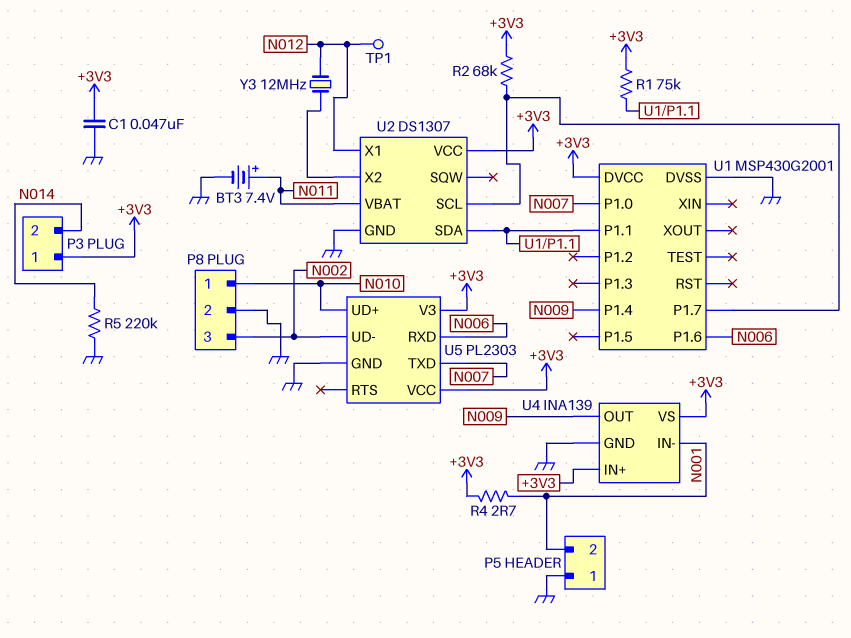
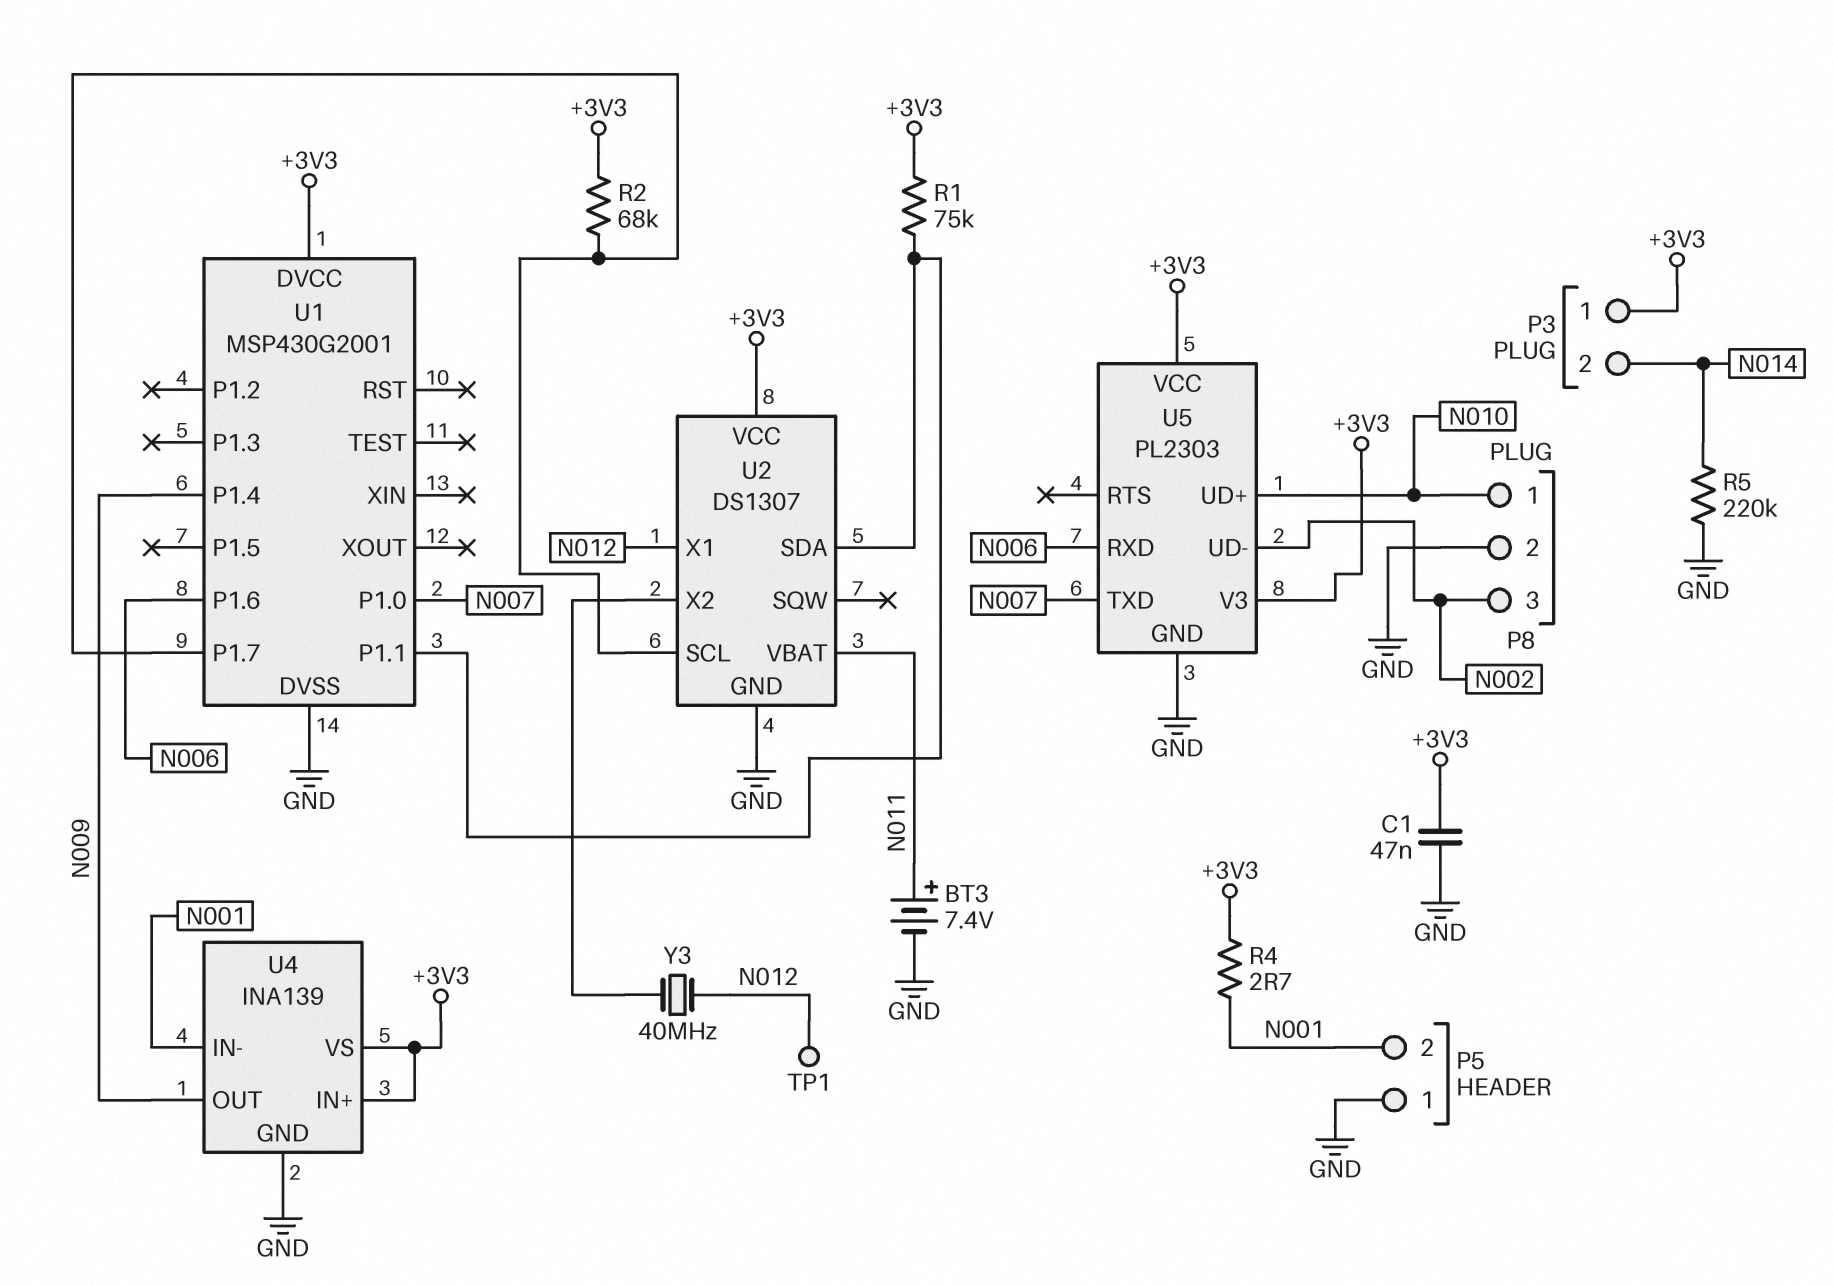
Y3: 12MHz (N012, U2/X2) -> 40MHz (N012, U2/X2)

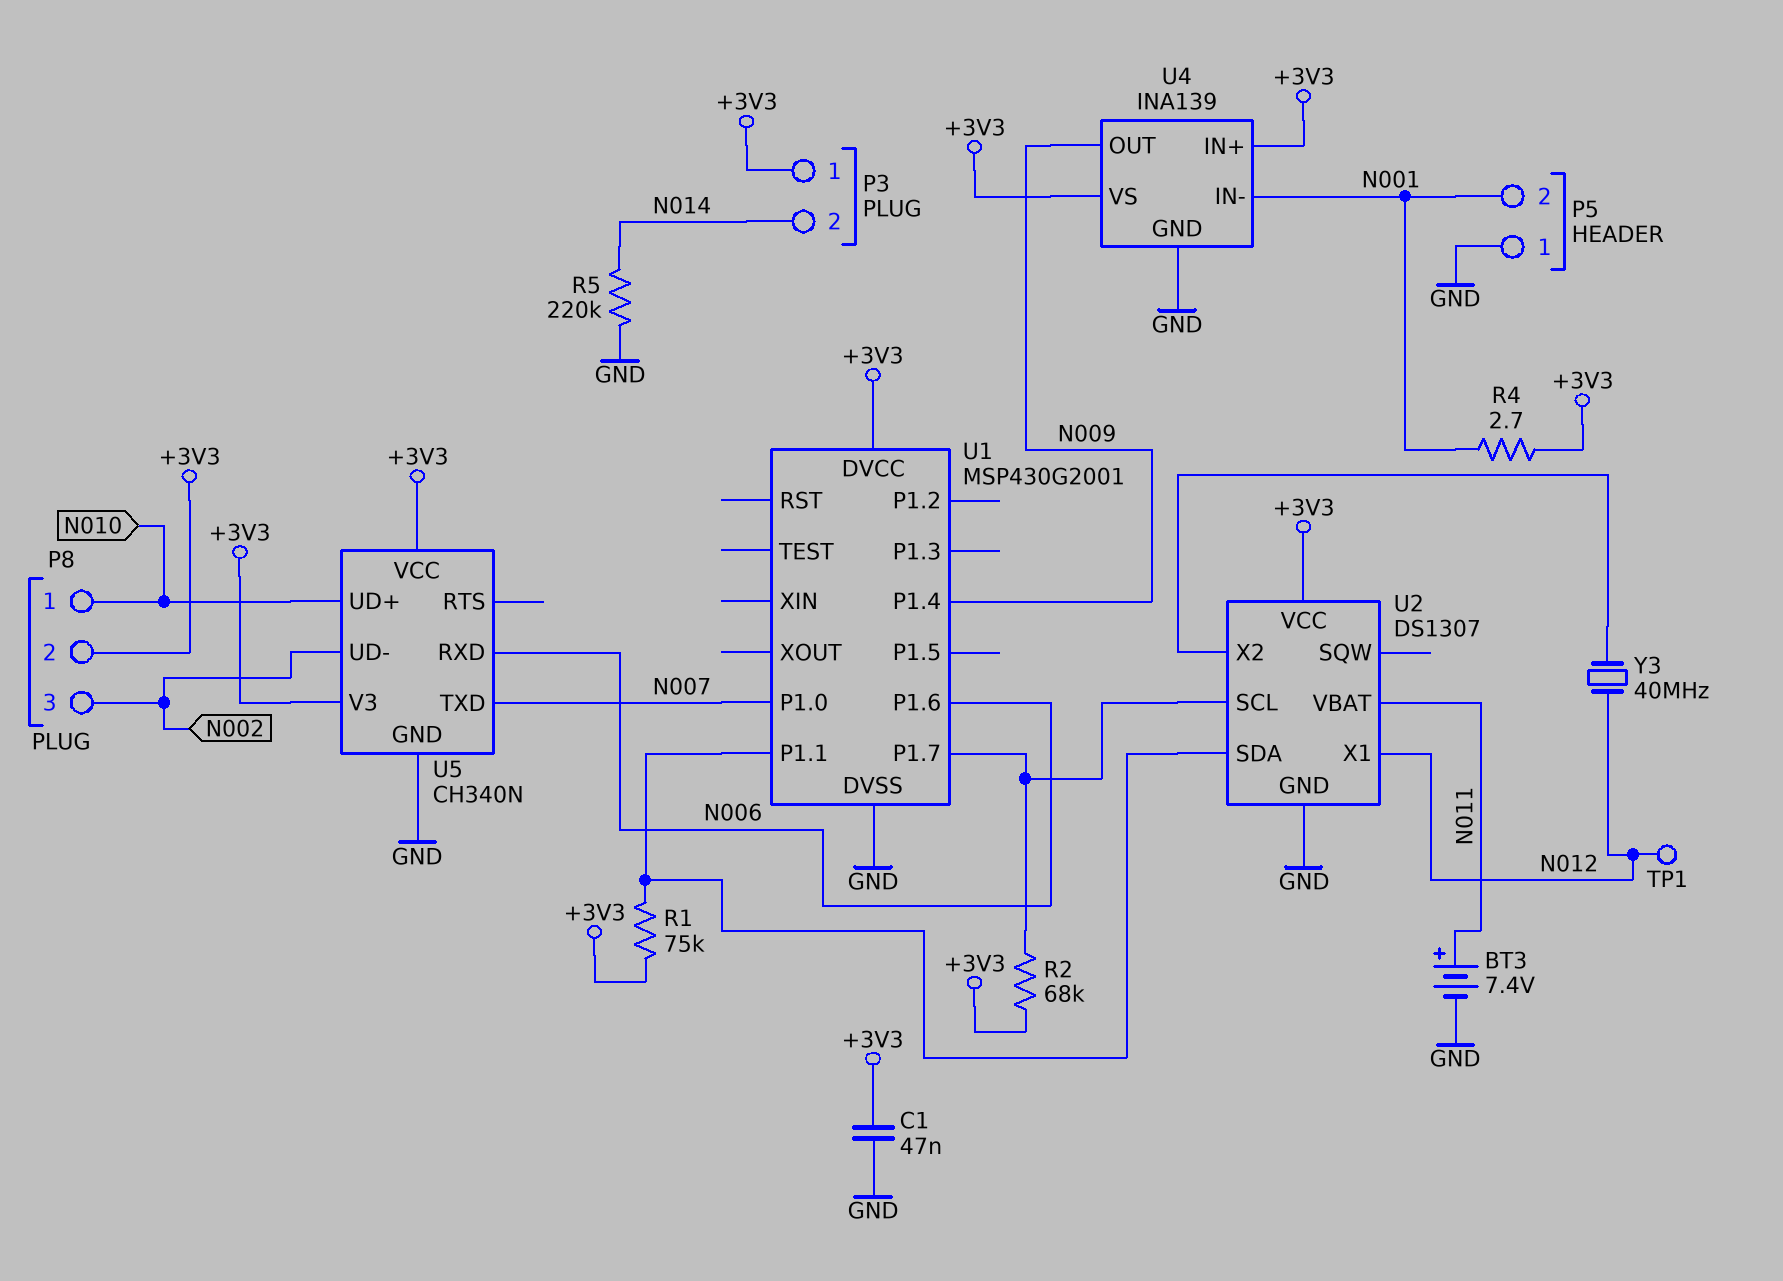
P8 pin 2: GND -> +3V3
U5: PL2303 -> CH340N

